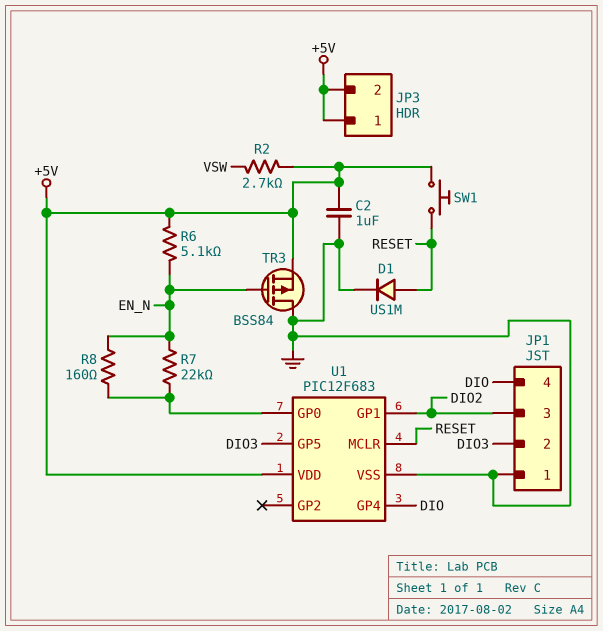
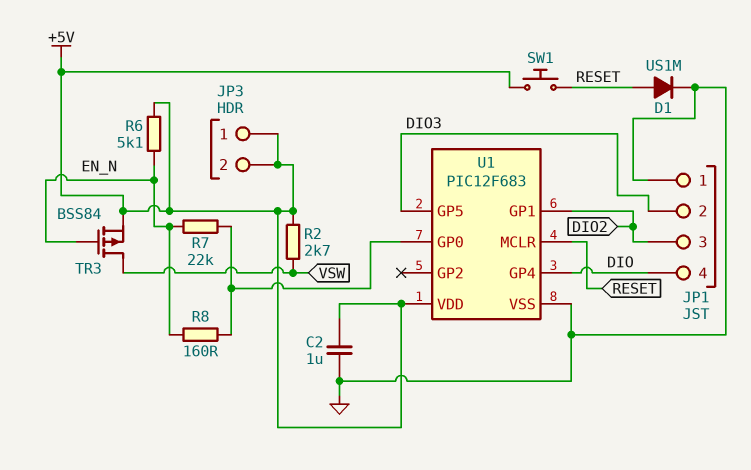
TR3: PMOS BSS84 (G EN_N, D GND, S +5V) -> PMOS BSS84 (G EN_N, D VSW, S +5V)

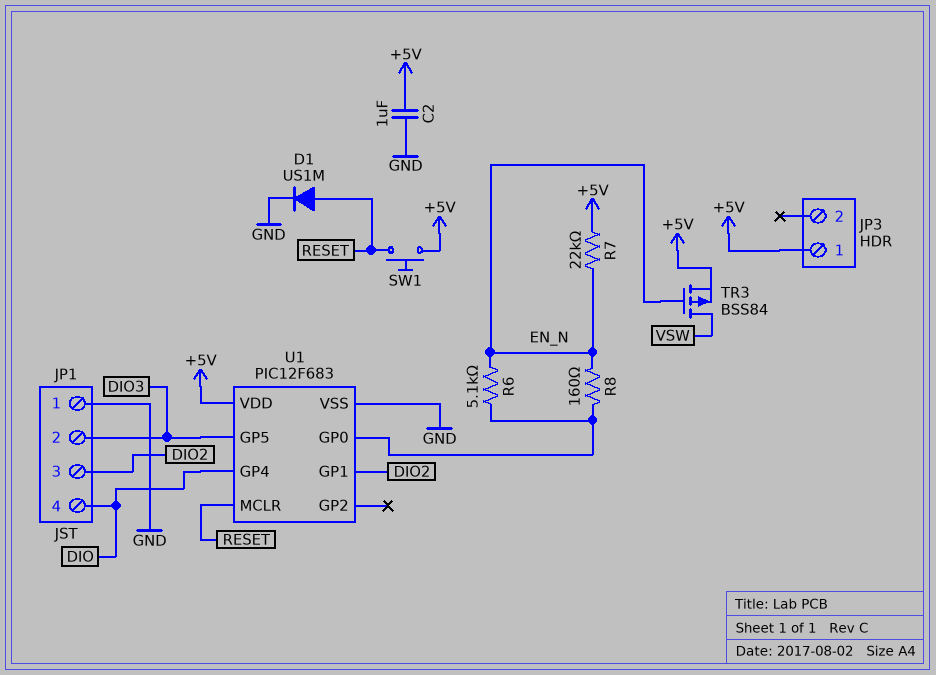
JP3 pin 2: +5V -> none
R2: 2.7k (+5V, VSW) -> none
R6: 5.1k (+5V, EN_N) -> 5.1k (EN_N, U1/GP0)
R7: 22k (EN_N, U1/GP0) -> 22k (+5V, EN_N)

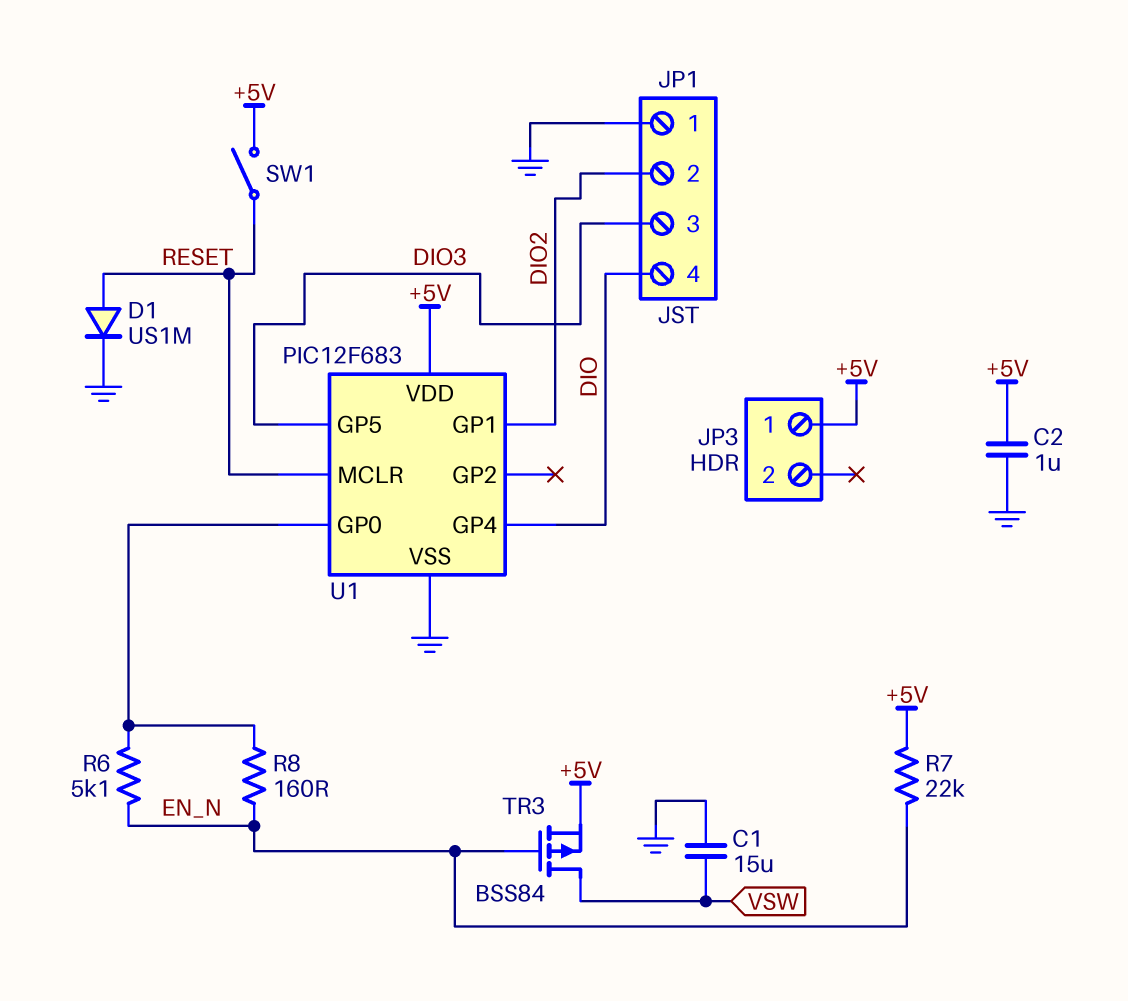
C1: none -> 15uF (GND, VSW)
JP1 pin 2: DIO3 -> DIO2
JP1 pin 3: DIO2 -> DIO3
SW1: button (+5V, RESET) -> switch (+5V, RESET)

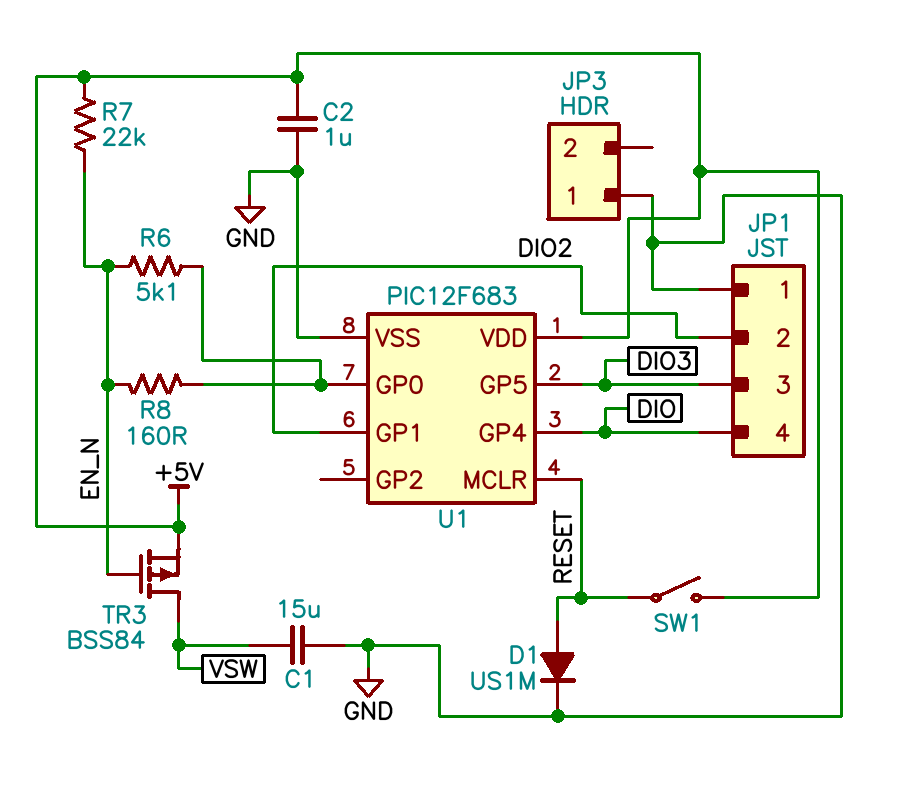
JP3 pin 1: +5V -> GND

